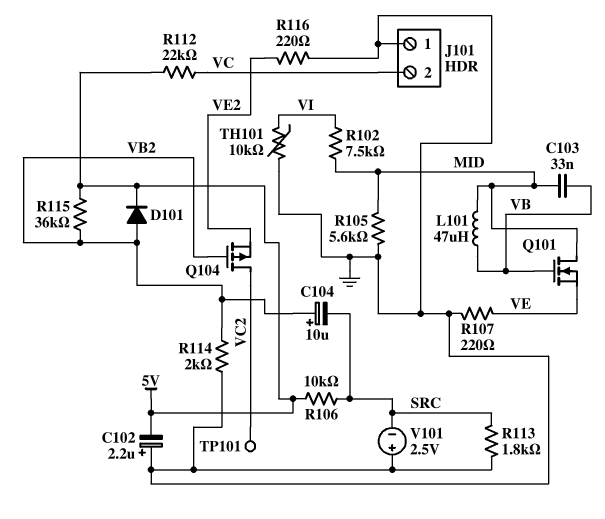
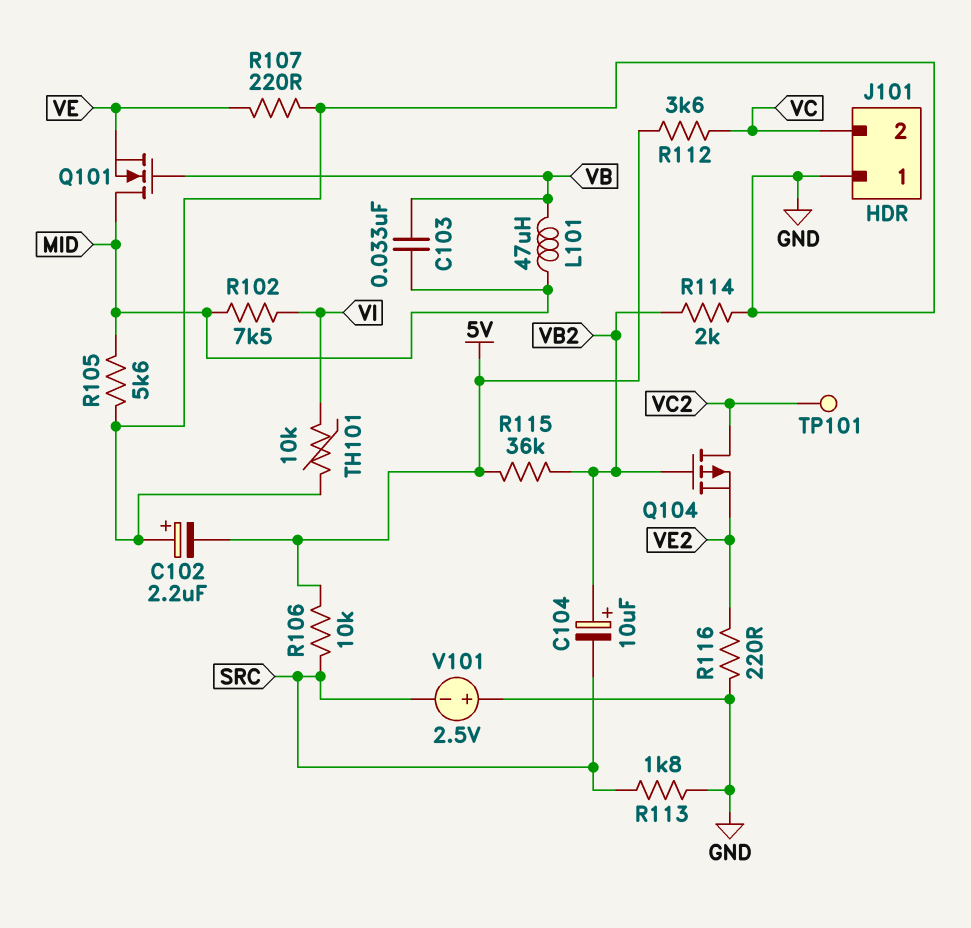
D101: diode (A VB2, K 5V) -> none
R112: 22k (5V, VC) -> 3.6k (5V, VC)

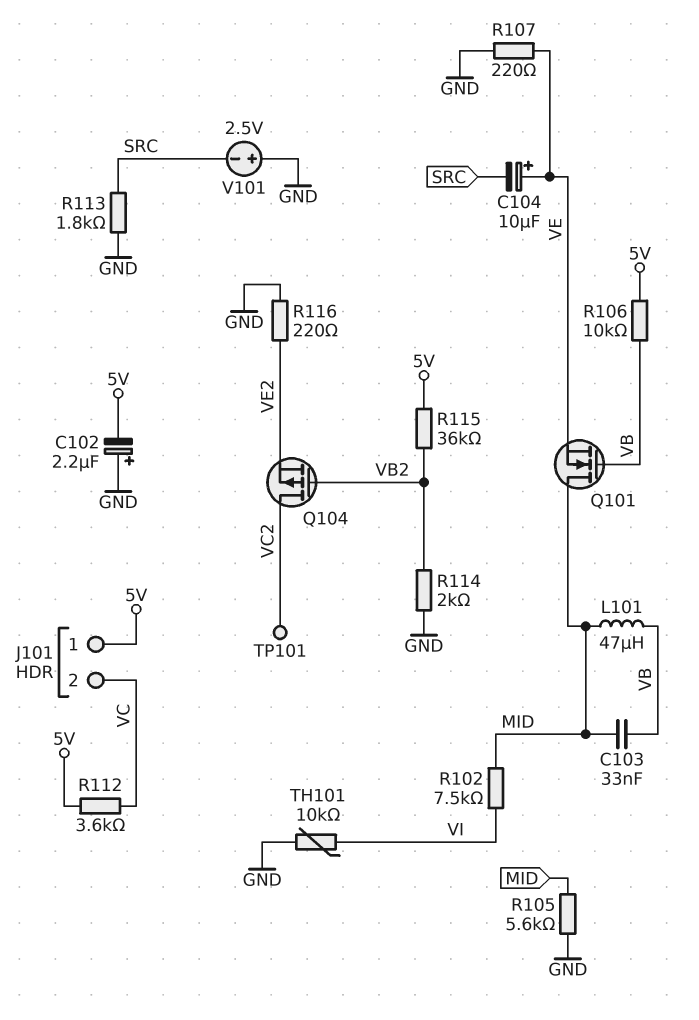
C104: 10uF (plus VB2, minus SRC) -> 10uF (plus VE, minus SRC)
J101 pin 1: GND -> 5V
R106: 10k (5V, SRC) -> 10k (5V, VB)

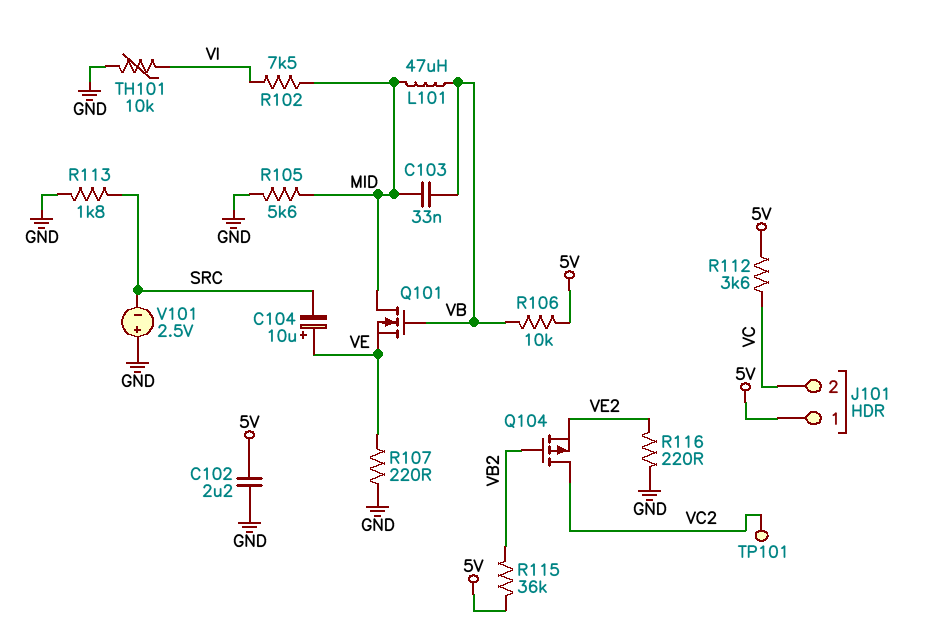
C102: 2.2uF (plus GND, minus 5V) -> 2.2uF (5V, GND)
R114: 2k (GND, VB2) -> none

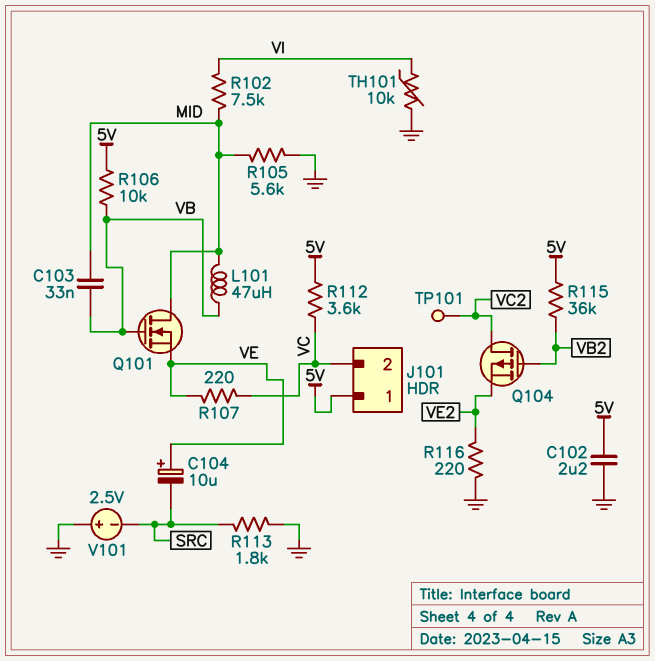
R107: 220 (GND, VE) -> 220 (VC, VE)

